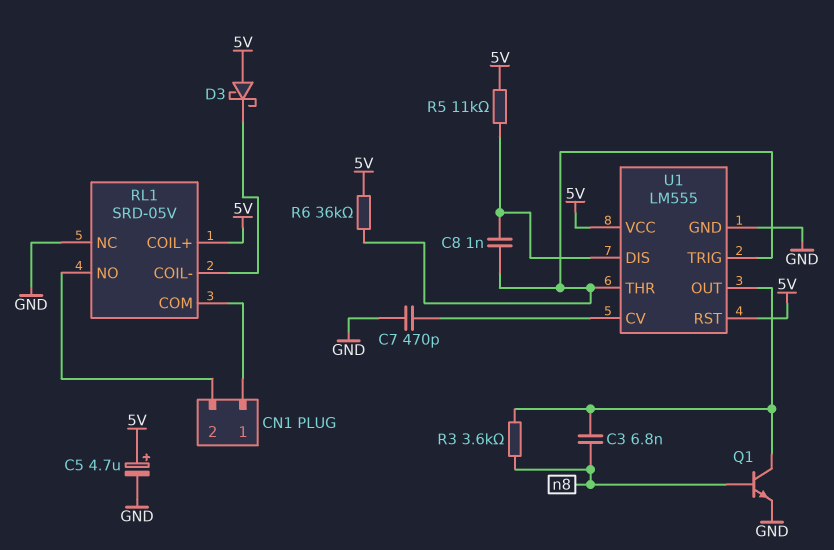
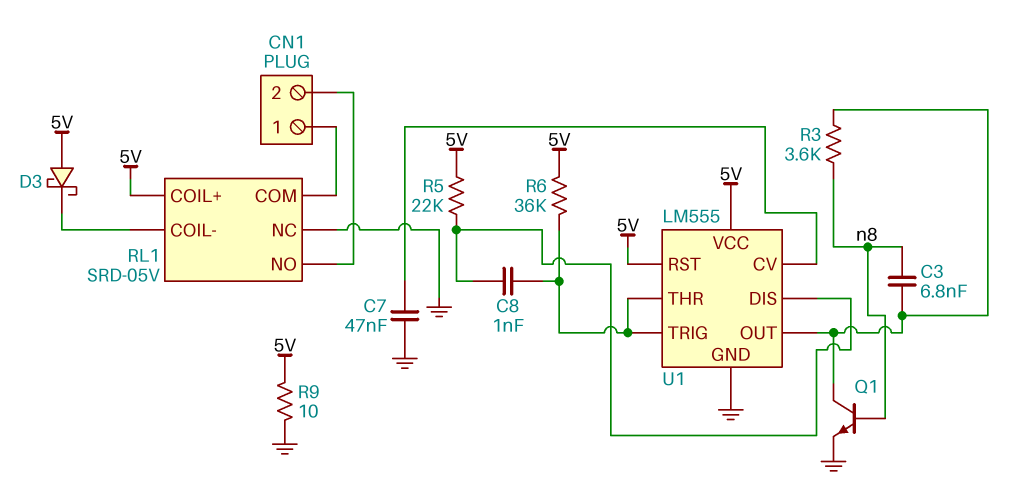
C5: 4.7uF (plus 5V, minus GND) -> none
C7: 470pF (GND, U1/CV) -> 47nF (GND, U1/CV)
R5: 11k (5V, U1/DIS) -> 22k (5V, U1/DIS)
R9: none -> 10 (5V, GND)

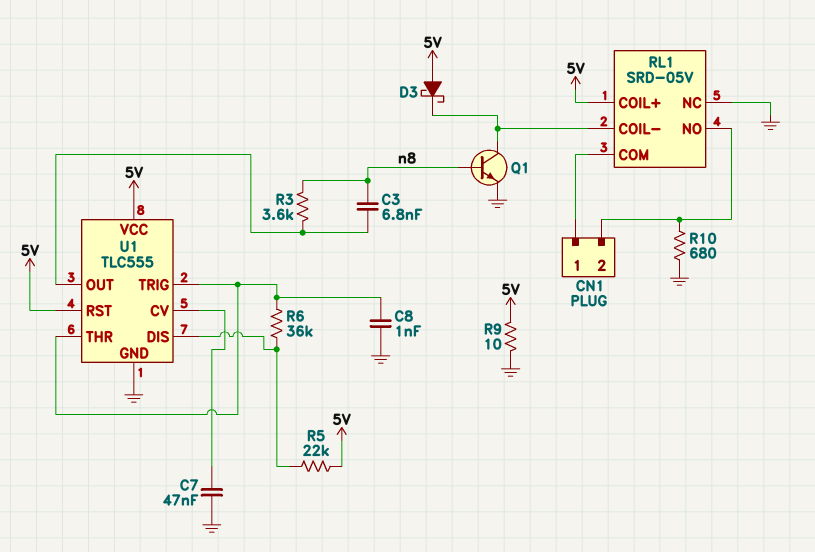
C8: 1nF (U1/DIS, U1/THR) -> 1nF (GND, U1/THR)
Q1: NPN (B n8, C U1/OUT, E GND) -> NPN (B n8, C RL1/COIL-, E GND)
R6: 36k (5V, U1/THR) -> 36k (U1/DIS, U1/THR)
R10: none -> 680 (CN1/2, GND)
U1: LM555 -> TLC555

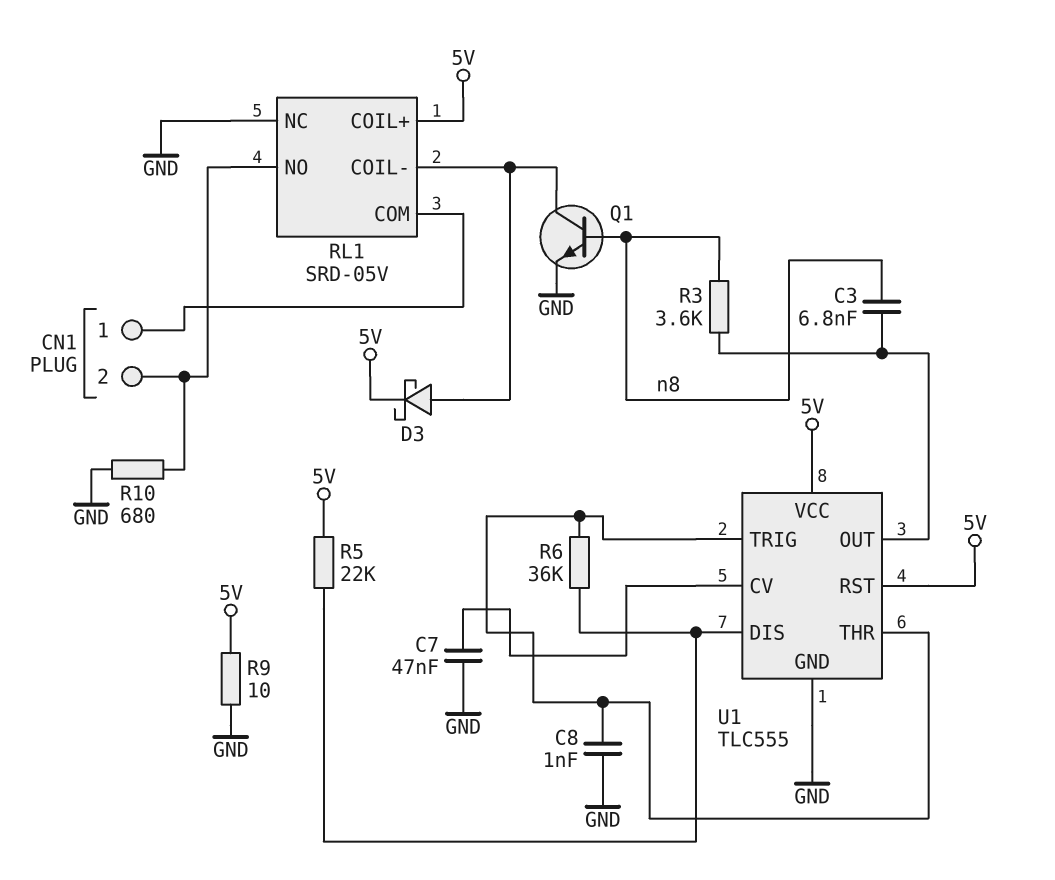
D3: schottky (A 5V, K RL1/COIL-) -> schottky (A RL1/COIL-, K 5V)

